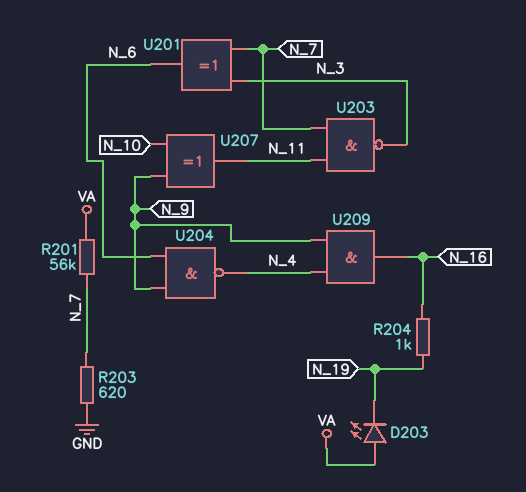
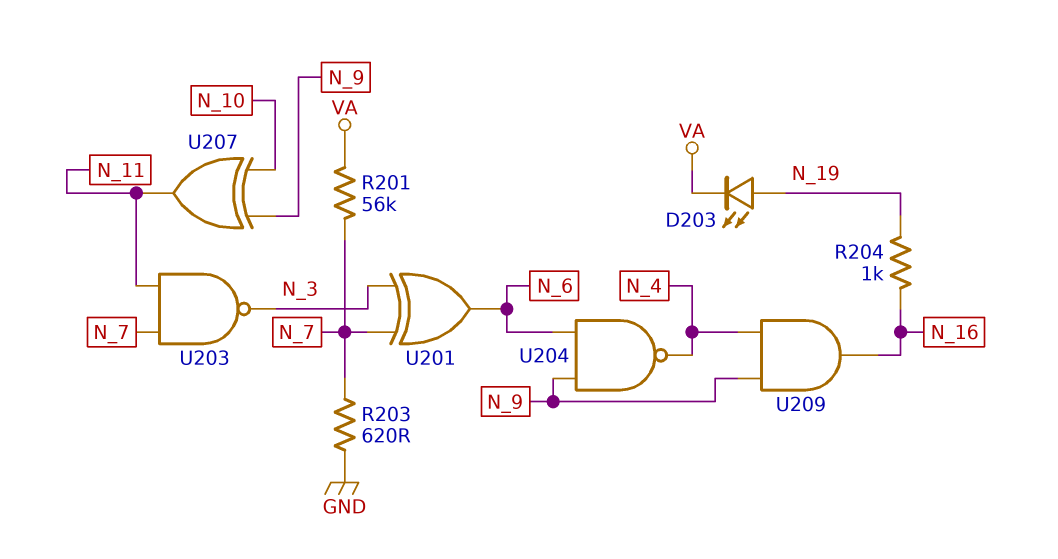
D203: LED (A VA, K N_19) -> LED (A N_19, K VA)

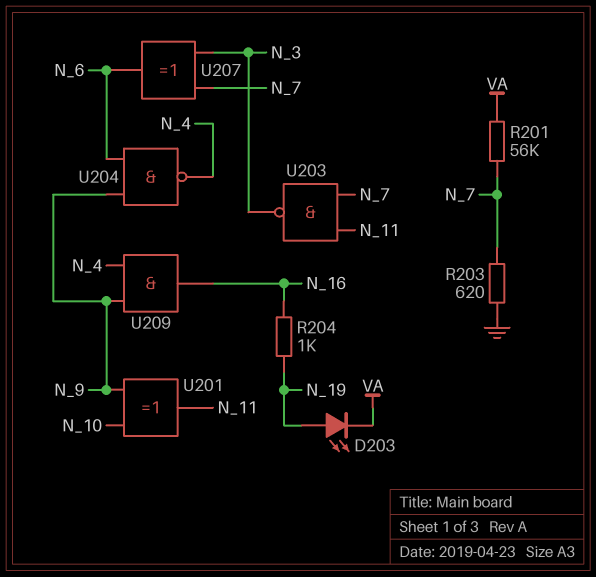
U201: XOR (in N_3, in N_7, out N_6) -> XOR (in N_9, in N_10, out N_11)
U207: XOR (in N_9, in N_10, out N_11) -> XOR (in N_3, in N_7, out N_6)

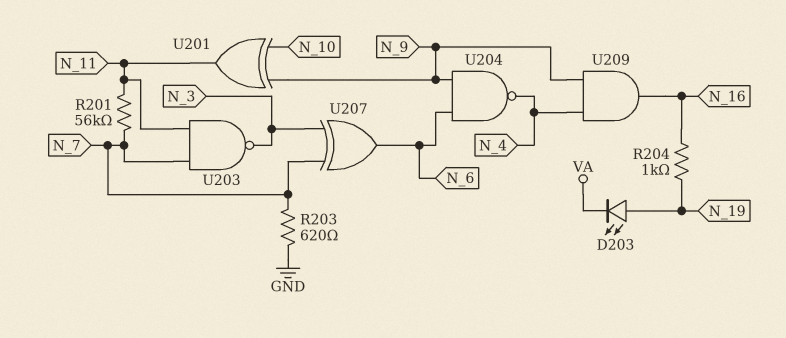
R201: 56k (N_7, VA) -> 56k (N_7, N_11)

